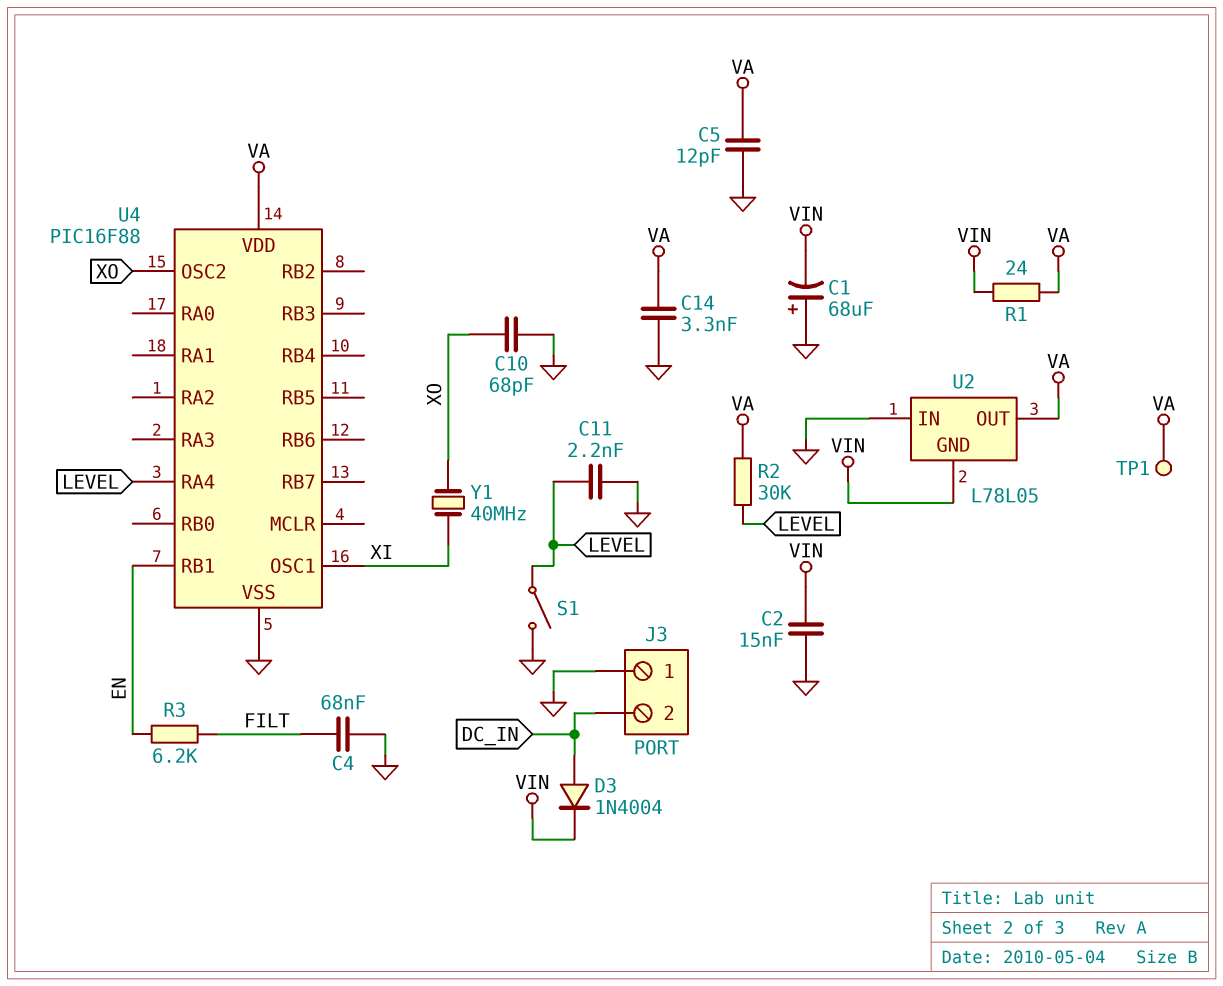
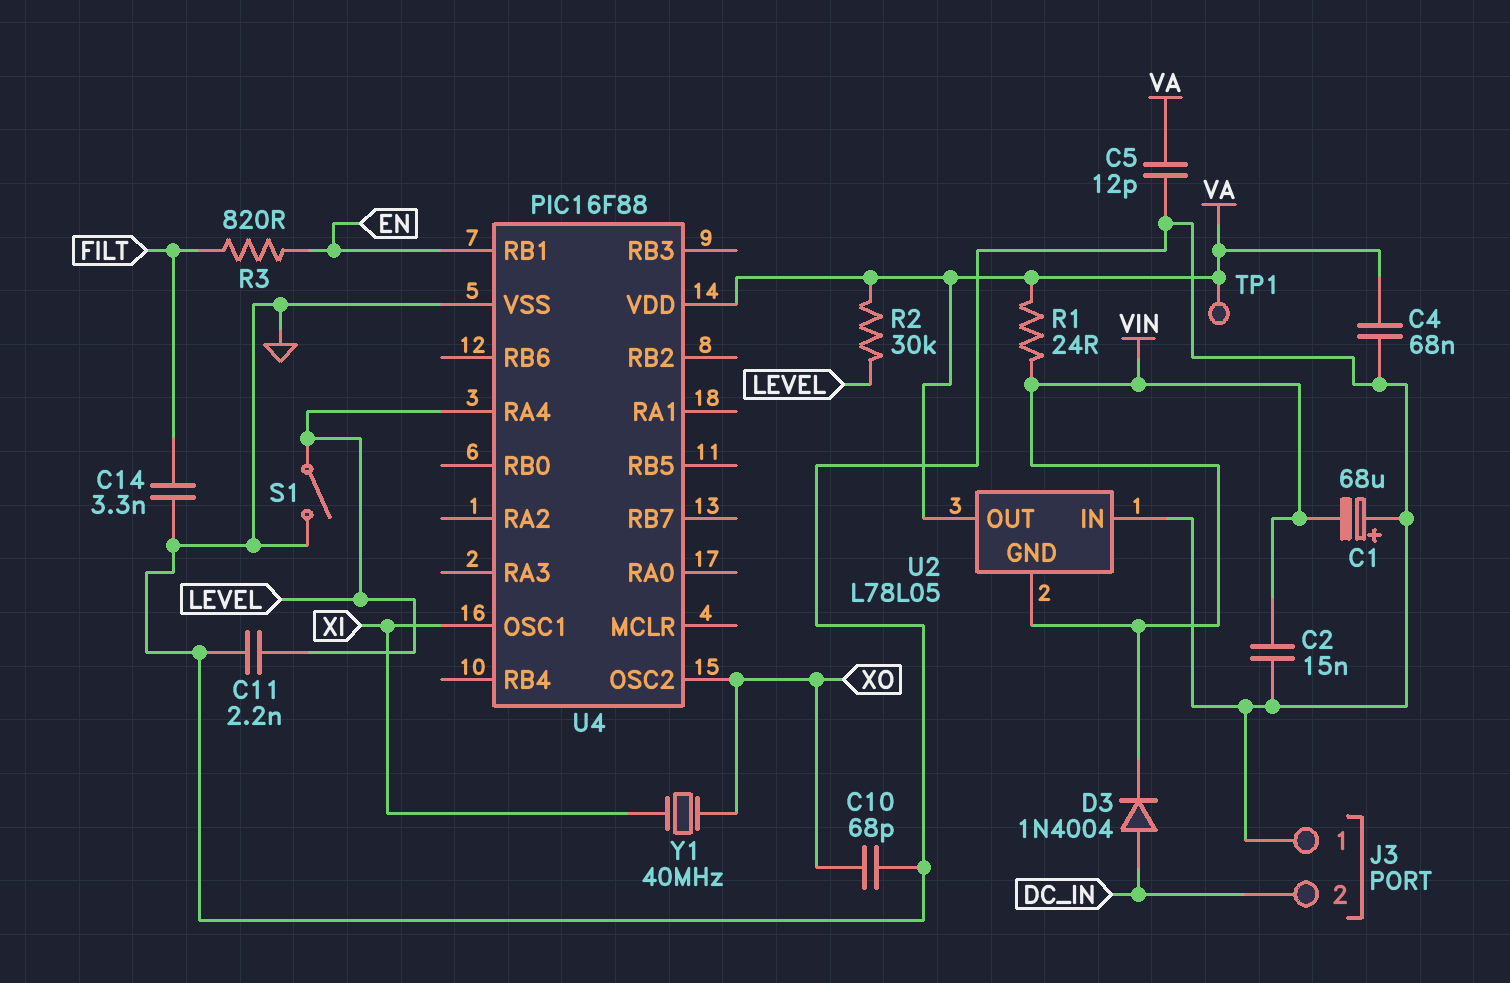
C4: 68nF (FILT, GND) -> 68nF (GND, VA)
C14: 3.3nF (GND, VA) -> 3.3nF (FILT, GND)
R3: 6.2k (EN, FILT) -> 820 (EN, FILT)

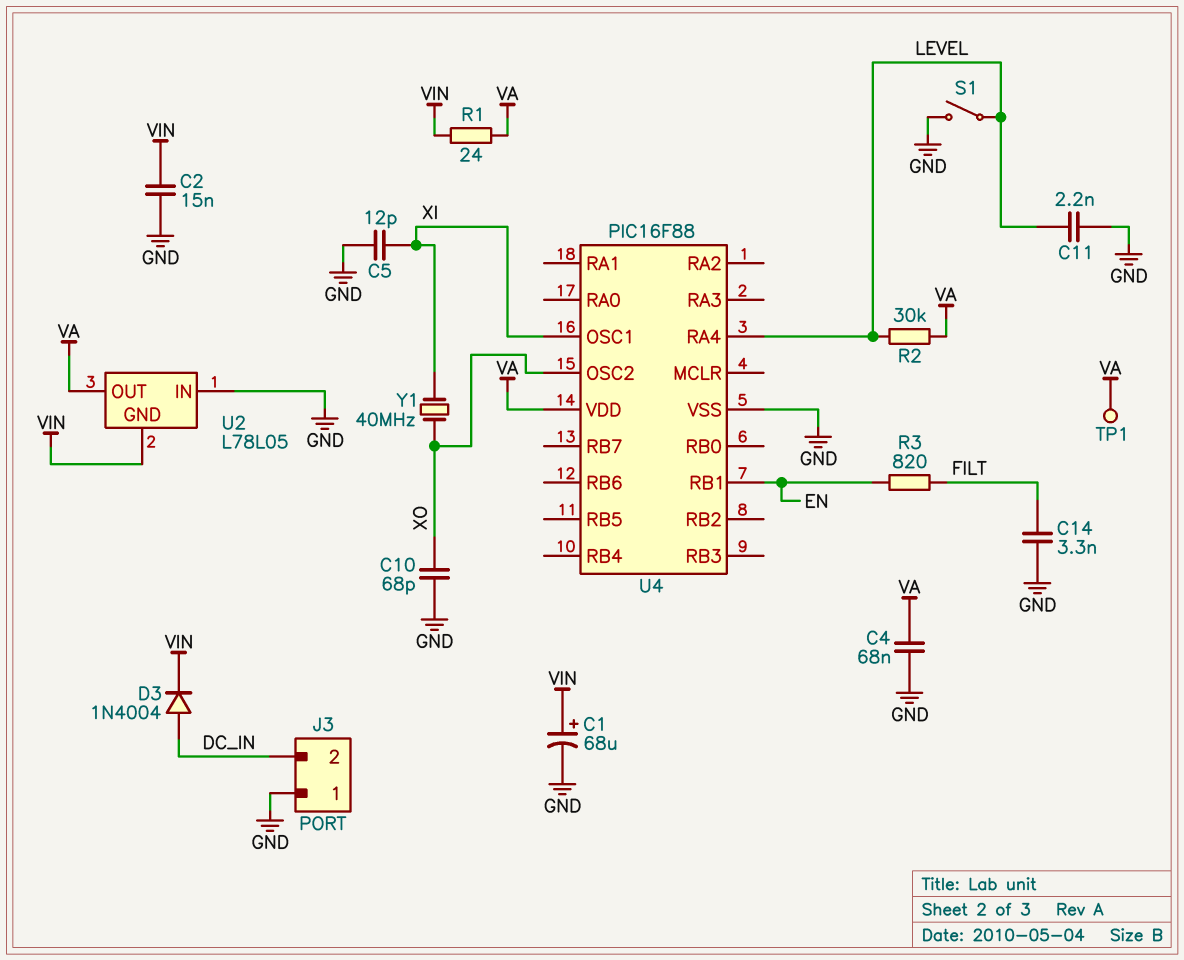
C1: 68uF (plus GND, minus VIN) -> 68uF (plus VIN, minus GND)
C5: 12pF (GND, VA) -> 12pF (GND, XI)

